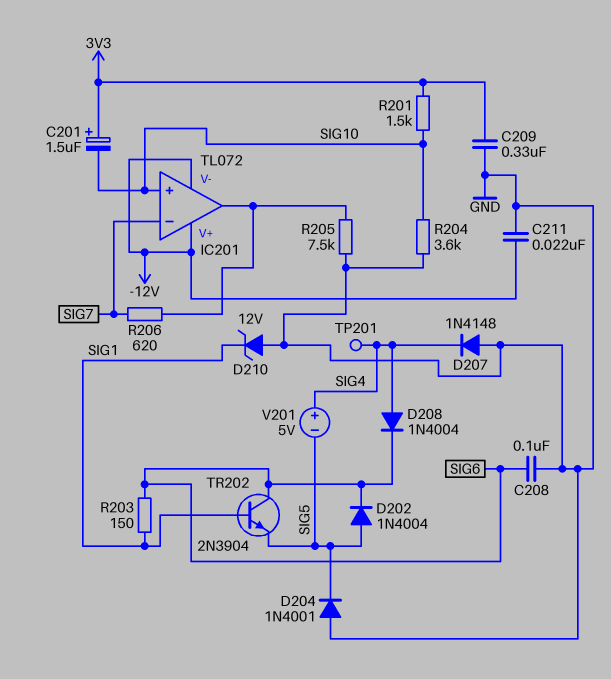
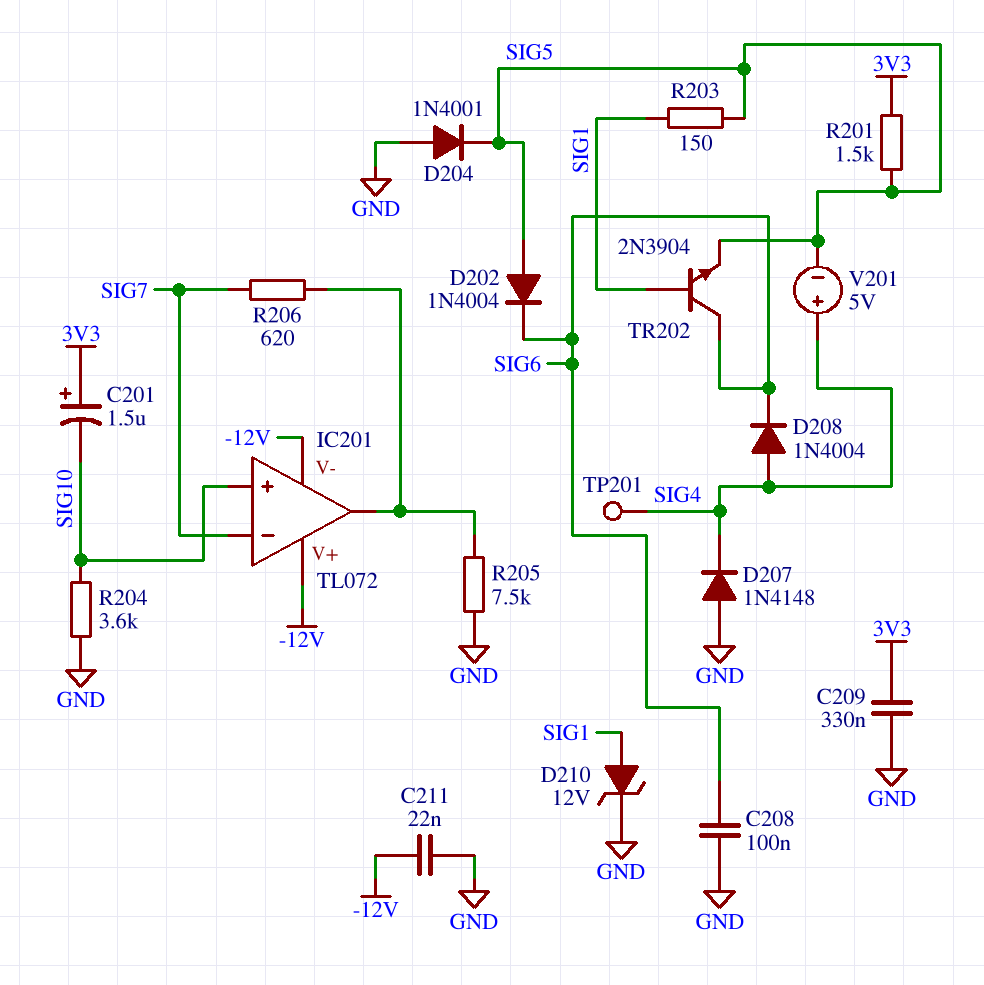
D210: zener 12V (A GND, K SIG1) -> zener 12V (A SIG1, K GND)
R201: 1.5k (3V3, SIG10) -> 1.5k (3V3, SIG5)
R203: 150 (SIG1, SIG6) -> 150 (SIG1, SIG5)

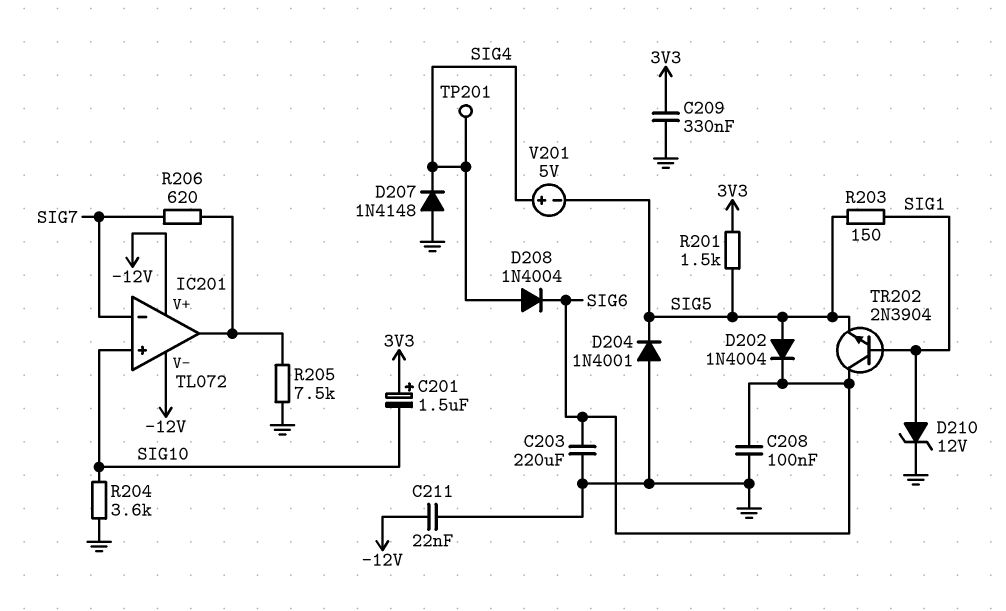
C203: none -> 220uF (GND, SIG6)

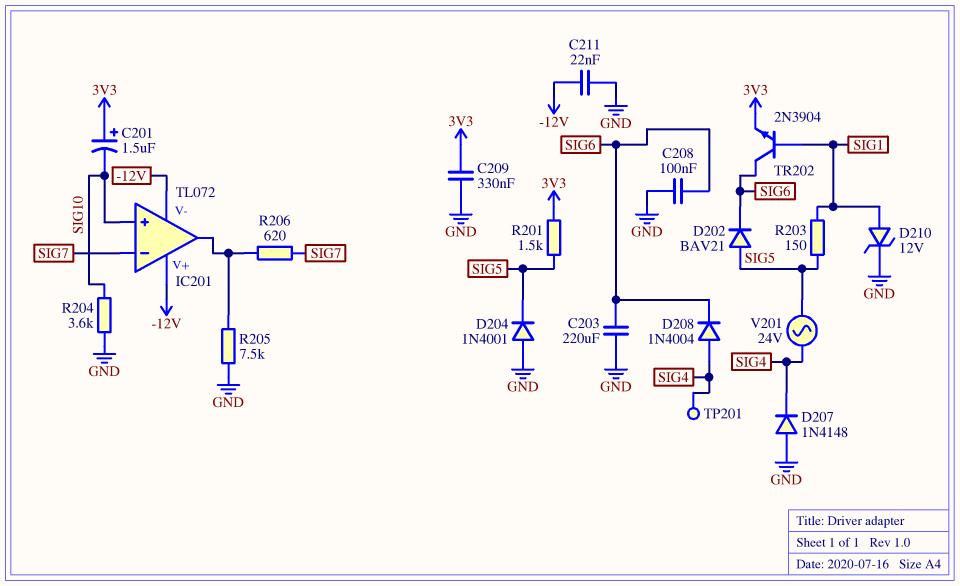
D202: diode 1N4004 (A SIG5, K SIG6) -> diode BAV21 (A SIG5, K SIG6)
TR202: NPN 2N3904 (B SIG1, C SIG6, E SIG5) -> NPN 2N3904 (B SIG1, C SIG6, E 3V3)
V201: 5V (plus SIG4, minus SIG5) -> AC 24V (SIG4, SIG5)

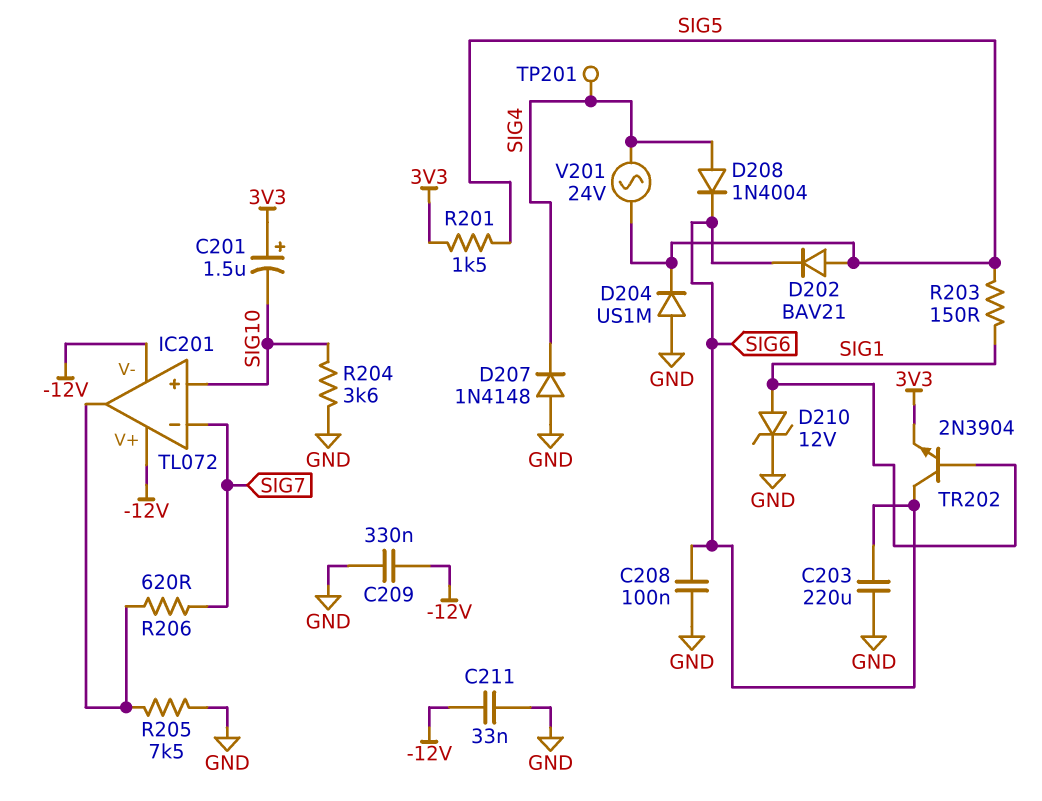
C209: 330nF (3V3, GND) -> 330nF (-12V, GND)
C211: 22nF (-12V, GND) -> 33nF (-12V, GND)
D204: diode 1N4001 (A GND, K SIG5) -> diode US1M (A GND, K SIG5)

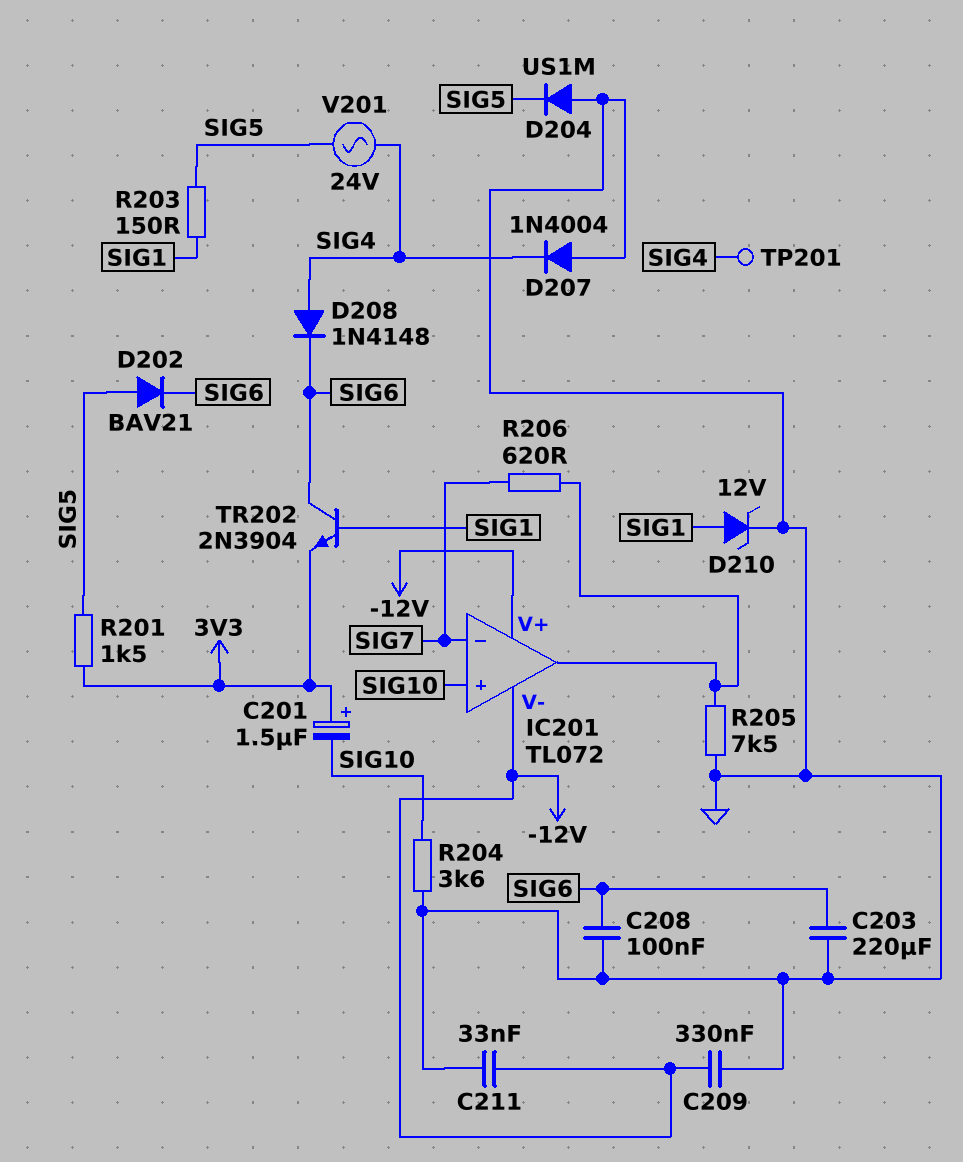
D207: diode 1N4148 (A GND, K SIG4) -> diode 1N4004 (A GND, K SIG4)
D208: diode 1N4004 (A SIG4, K SIG6) -> diode 1N4148 (A SIG4, K SIG6)

